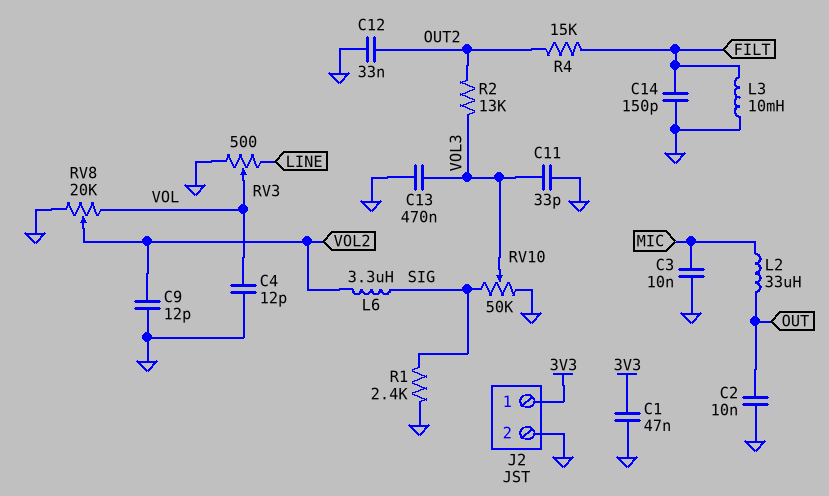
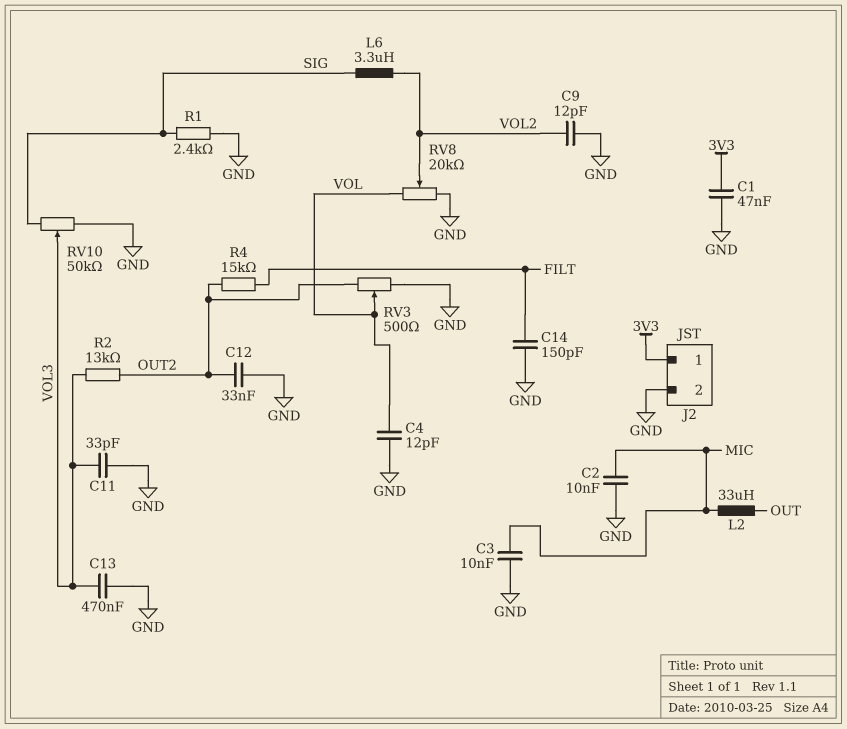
C2: 10nF (GND, OUT) -> 10nF (GND, MIC)
L3: 10mH (FILT, GND) -> none
RV3: 500 (GND, LINE, wiper VOL) -> 500 (GND, OUT2, wiper VOL)

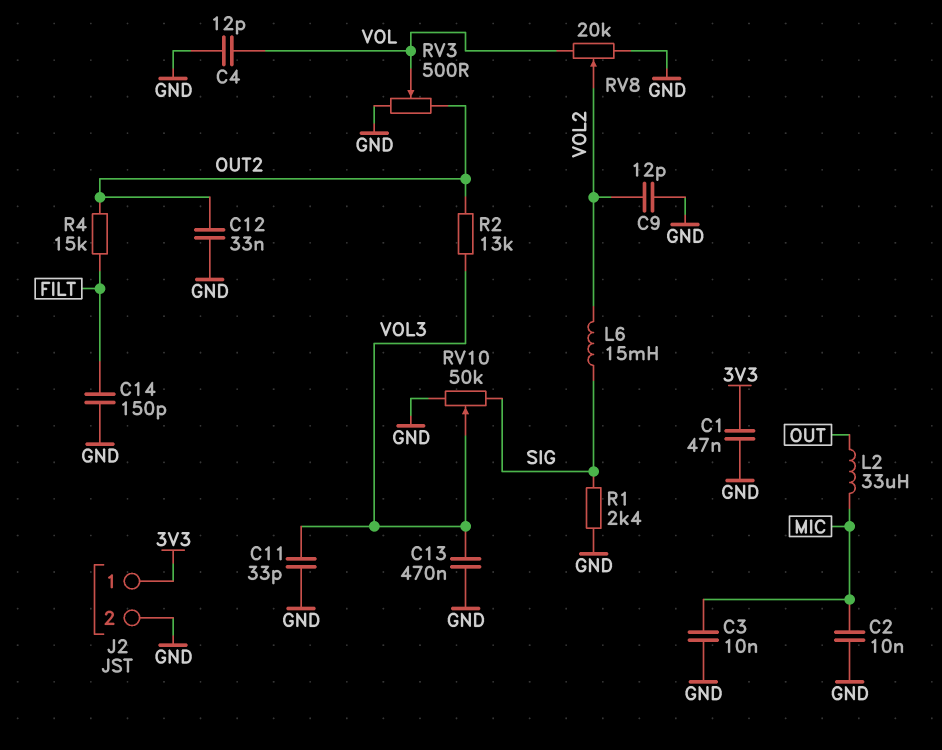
L6: 3.3uH (SIG, VOL2) -> 15mH (SIG, VOL2)

